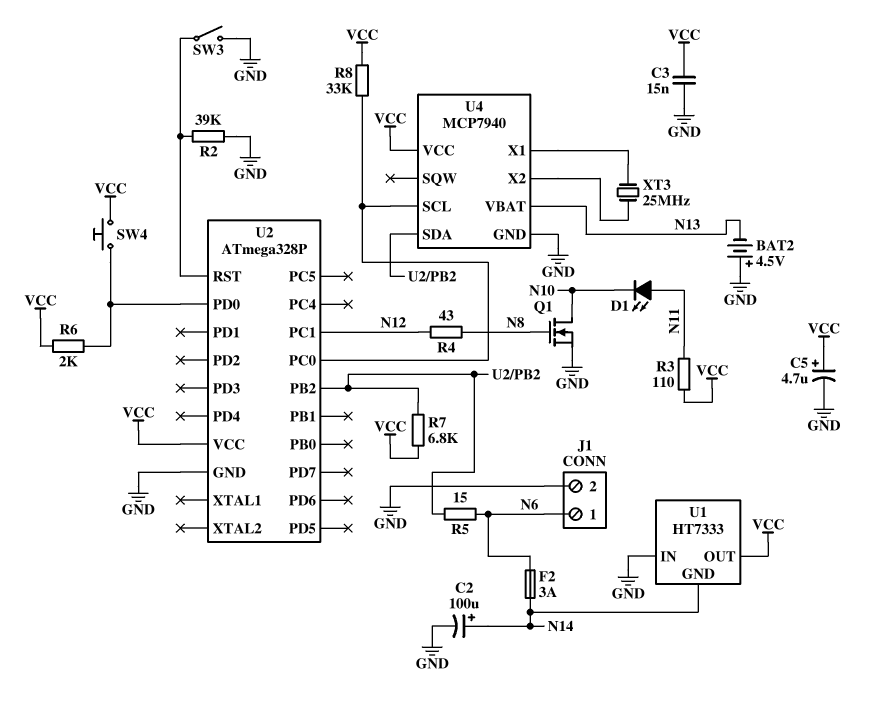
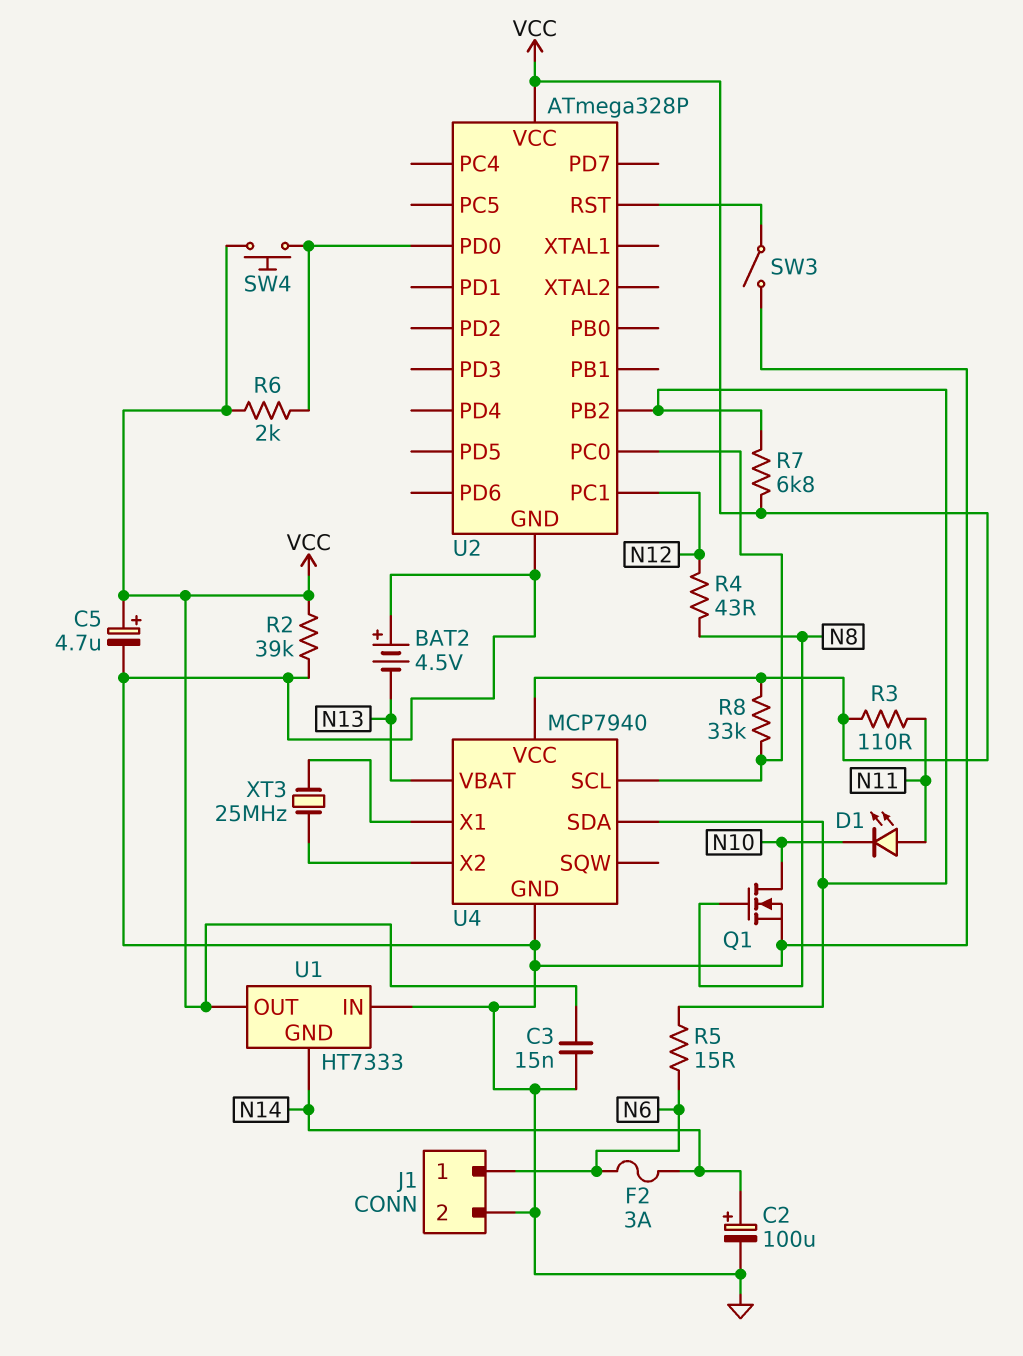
R2: 39k (GND, U2/RST) -> 39k (GND, VCC)

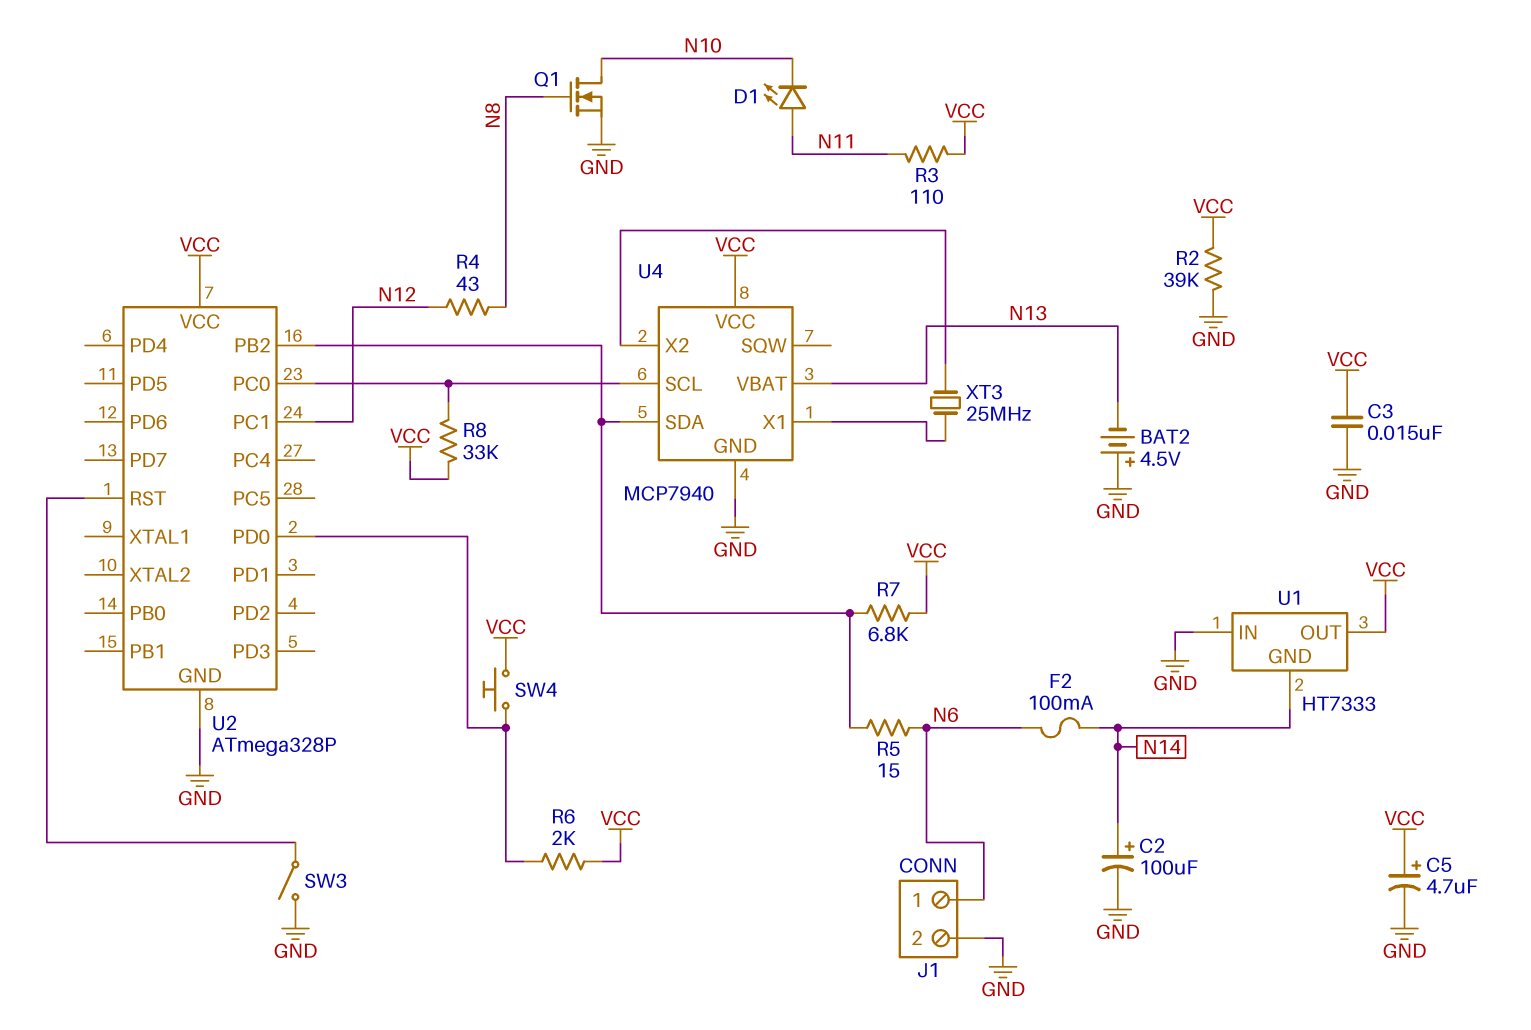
F2: 3A (N6, N14) -> 100mA (N6, N14)

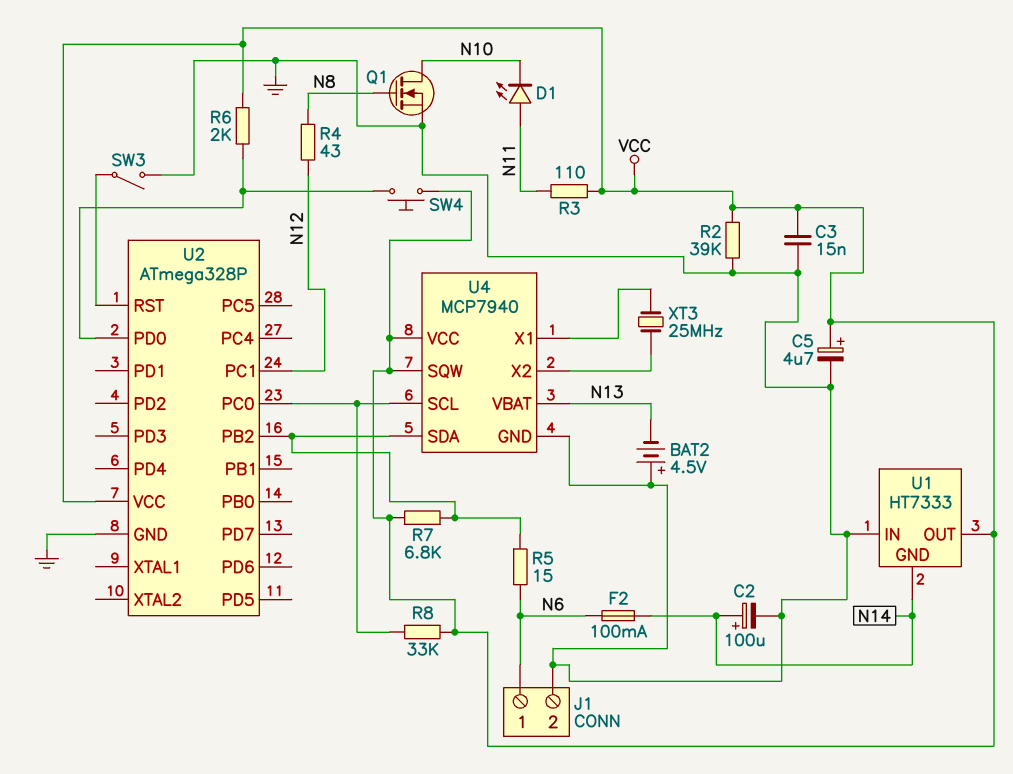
U4 pin SQW: none -> VCC

